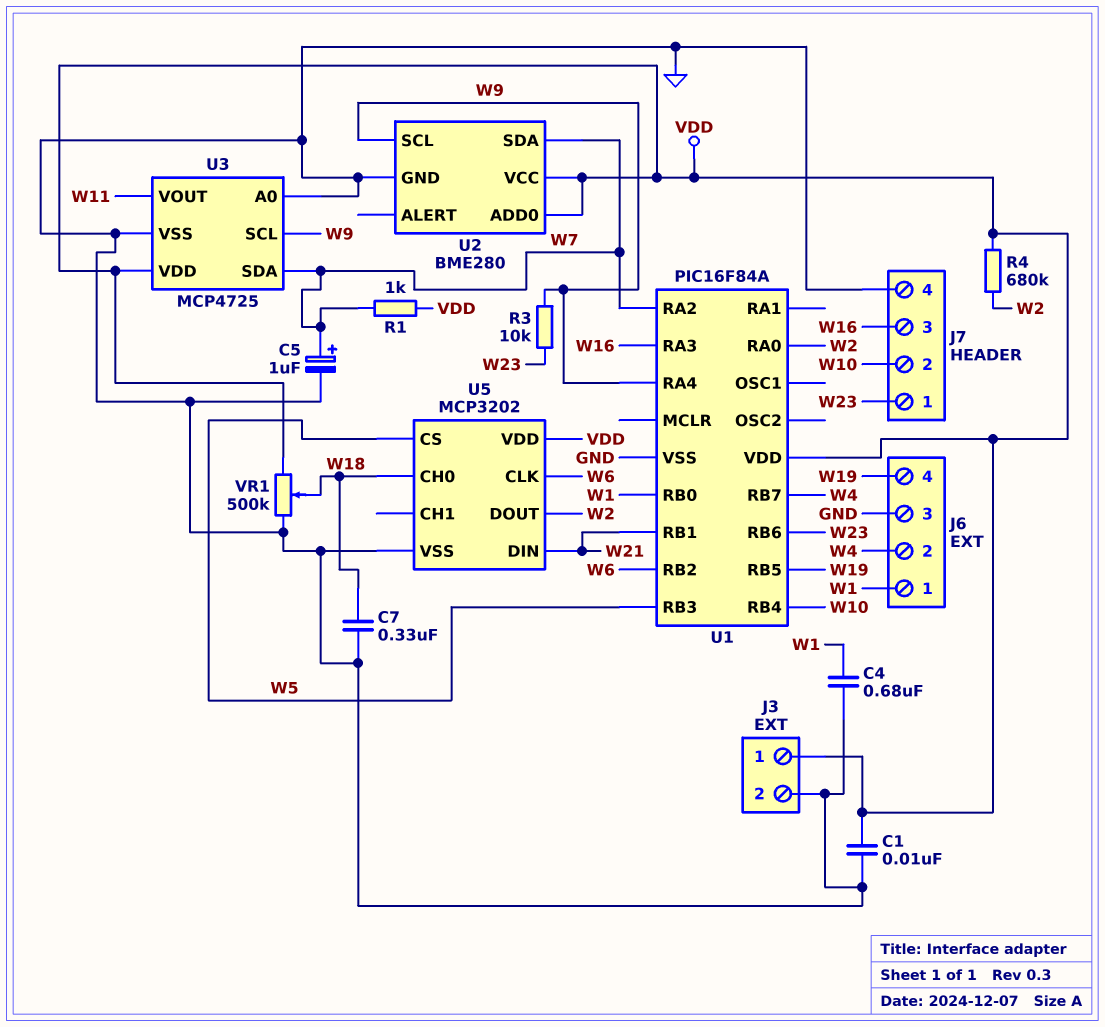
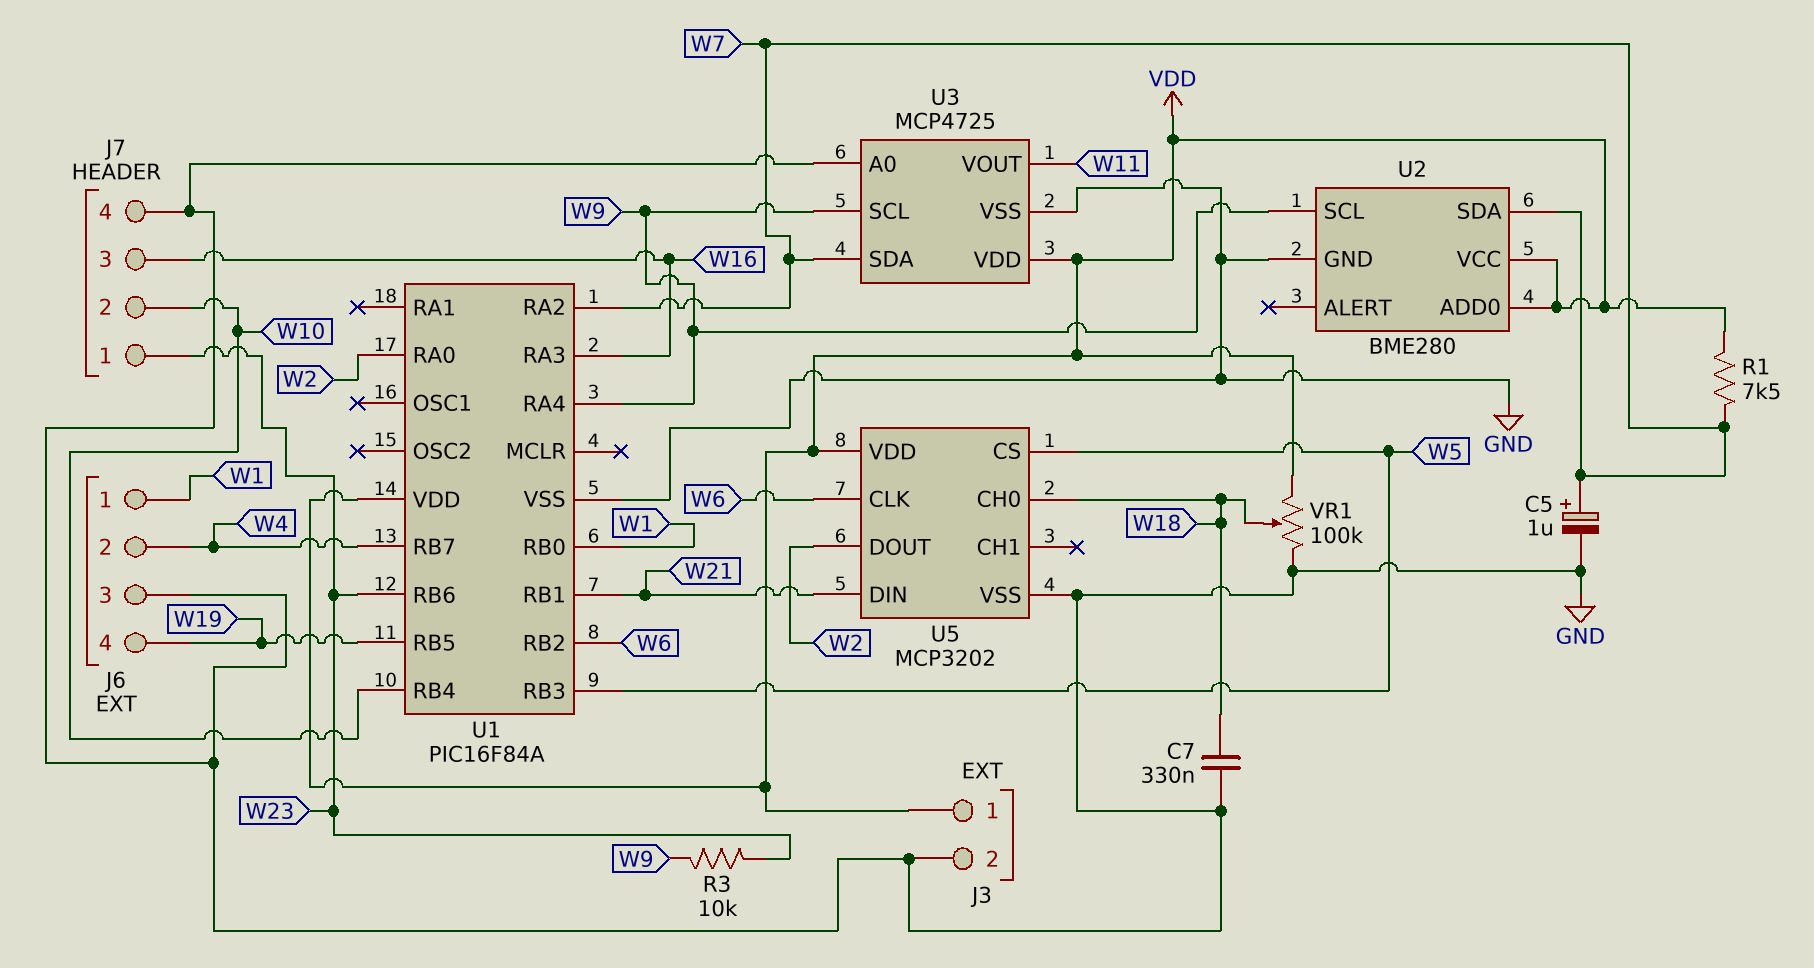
C1: 10nF (GND, VDD) -> none
C4: 680nF (GND, W1) -> none
R1: 1k (VDD, W7) -> 7.5k (VDD, W7)
R4: 680k (VDD, W2) -> none
VR1: 500k (GND, VDD, wiper W18) -> 100k (GND, VDD, wiper W18)

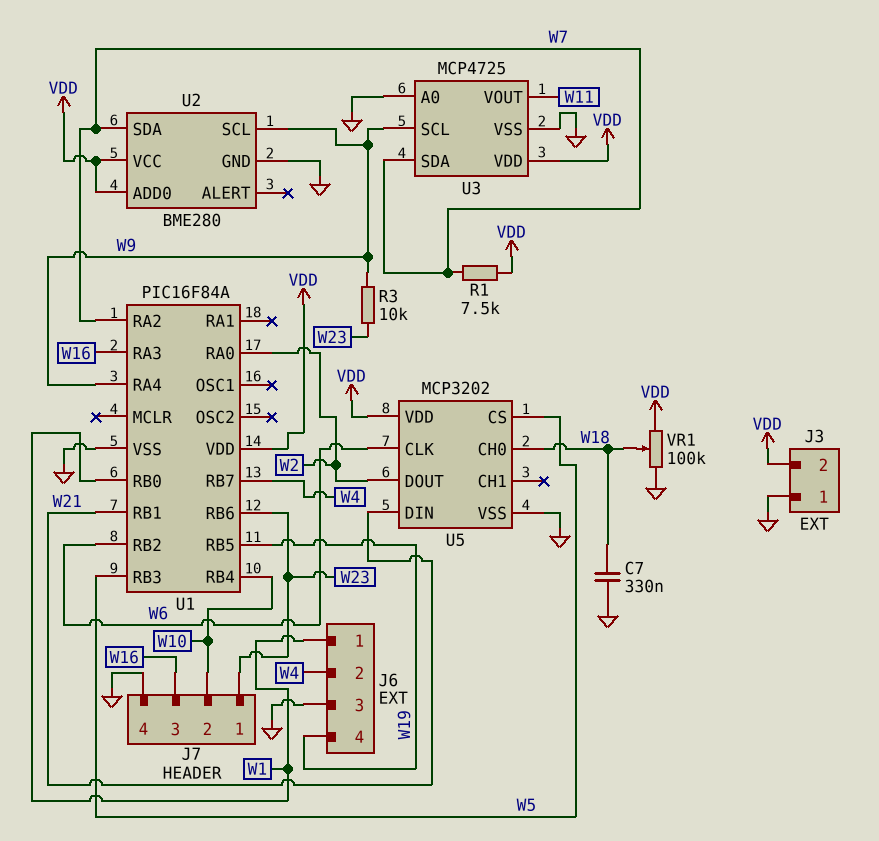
C5: 1uF (plus W7, minus GND) -> none
J3 pin 1: VDD -> GND
J3 pin 2: GND -> VDD

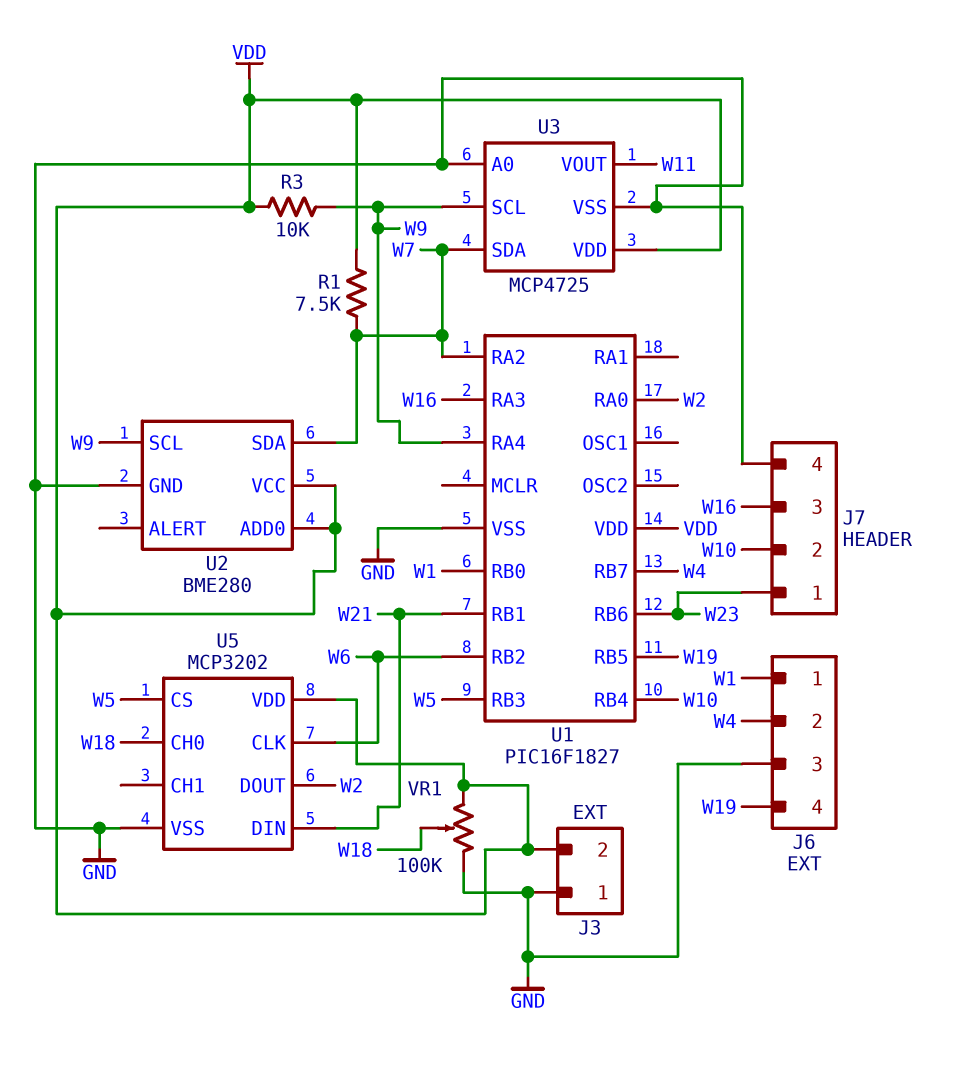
C7: 330nF (GND, W18) -> none
R3: 10k (W9, W23) -> 10k (VDD, W9)
U1: PIC16F84A -> PIC16F1827

